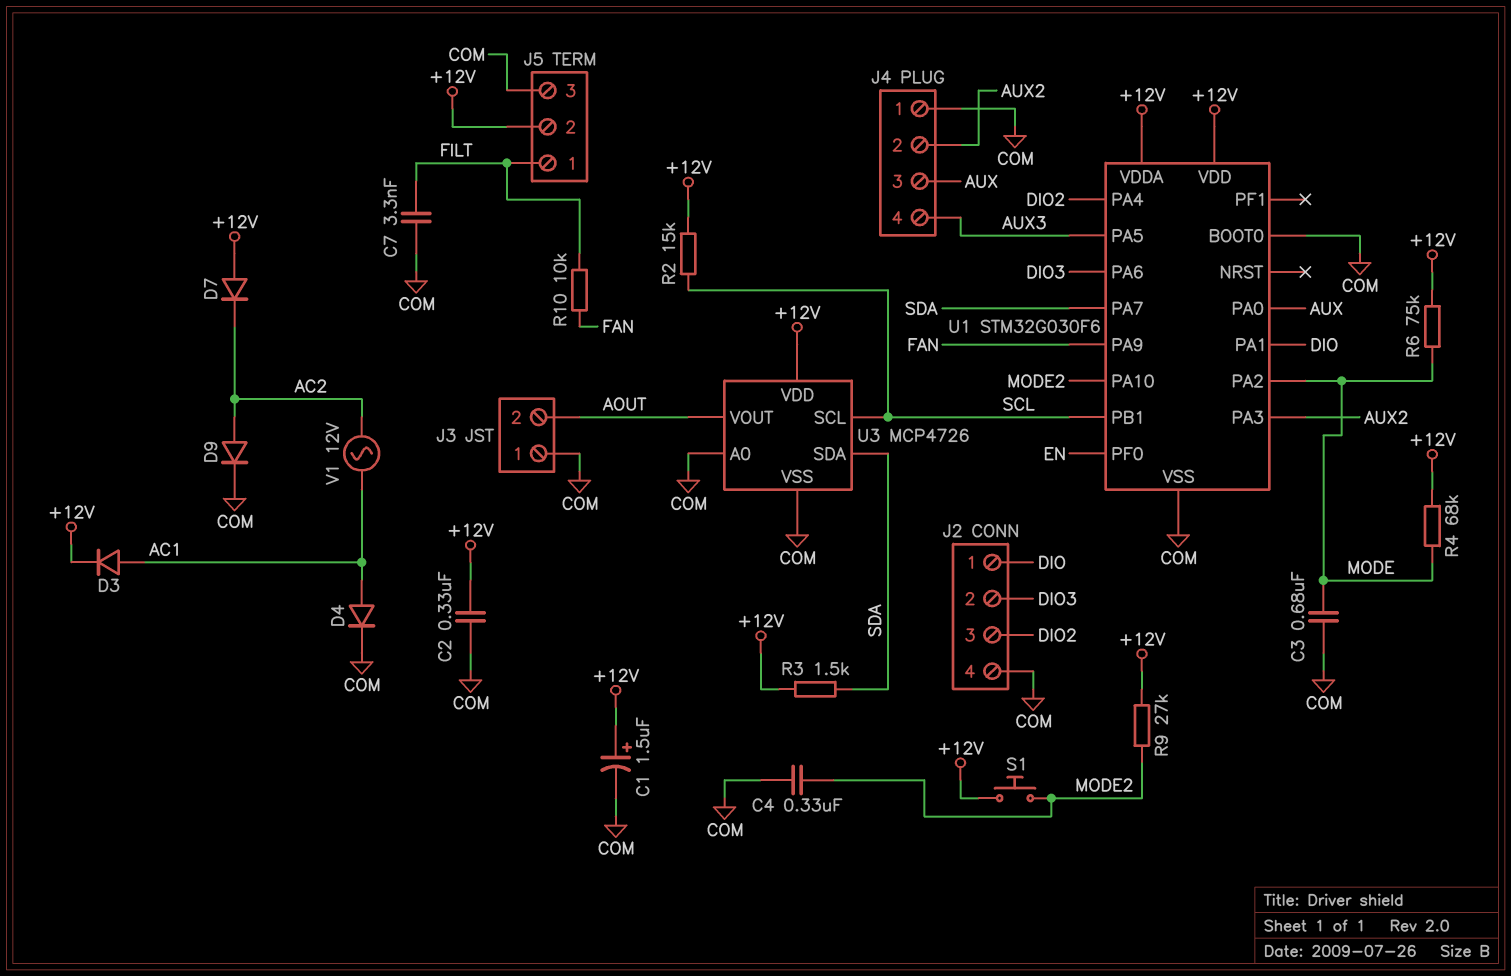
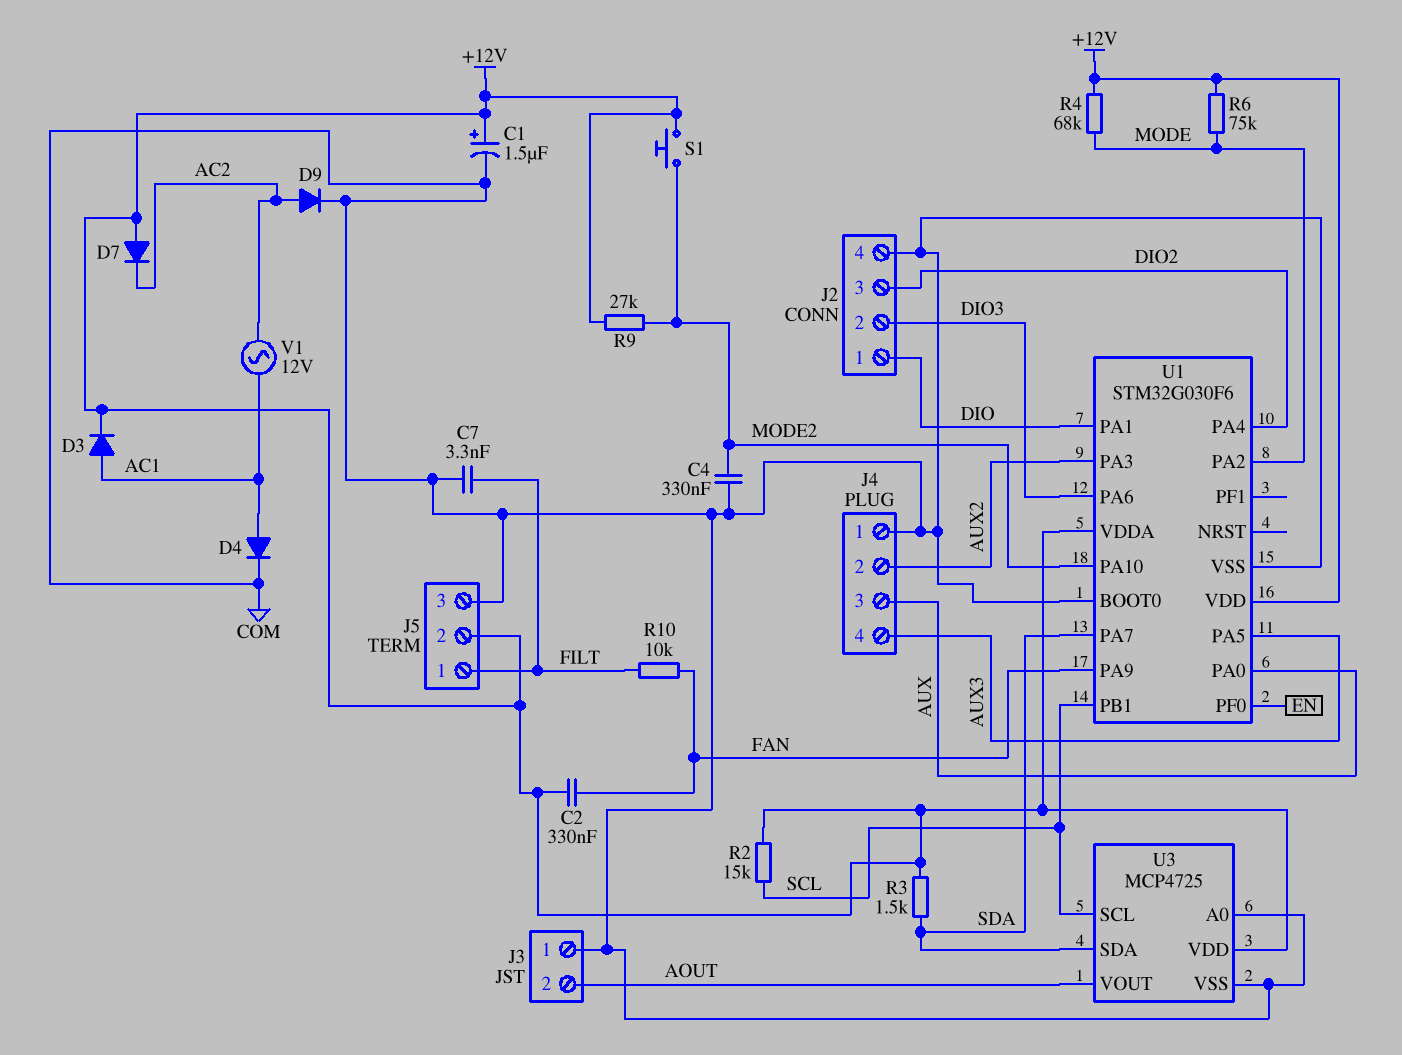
C2: 330nF (+12V, COM) -> 330nF (+12V, FAN)
C3: 680nF (COM, MODE) -> none
U3: MCP4726 -> MCP4725

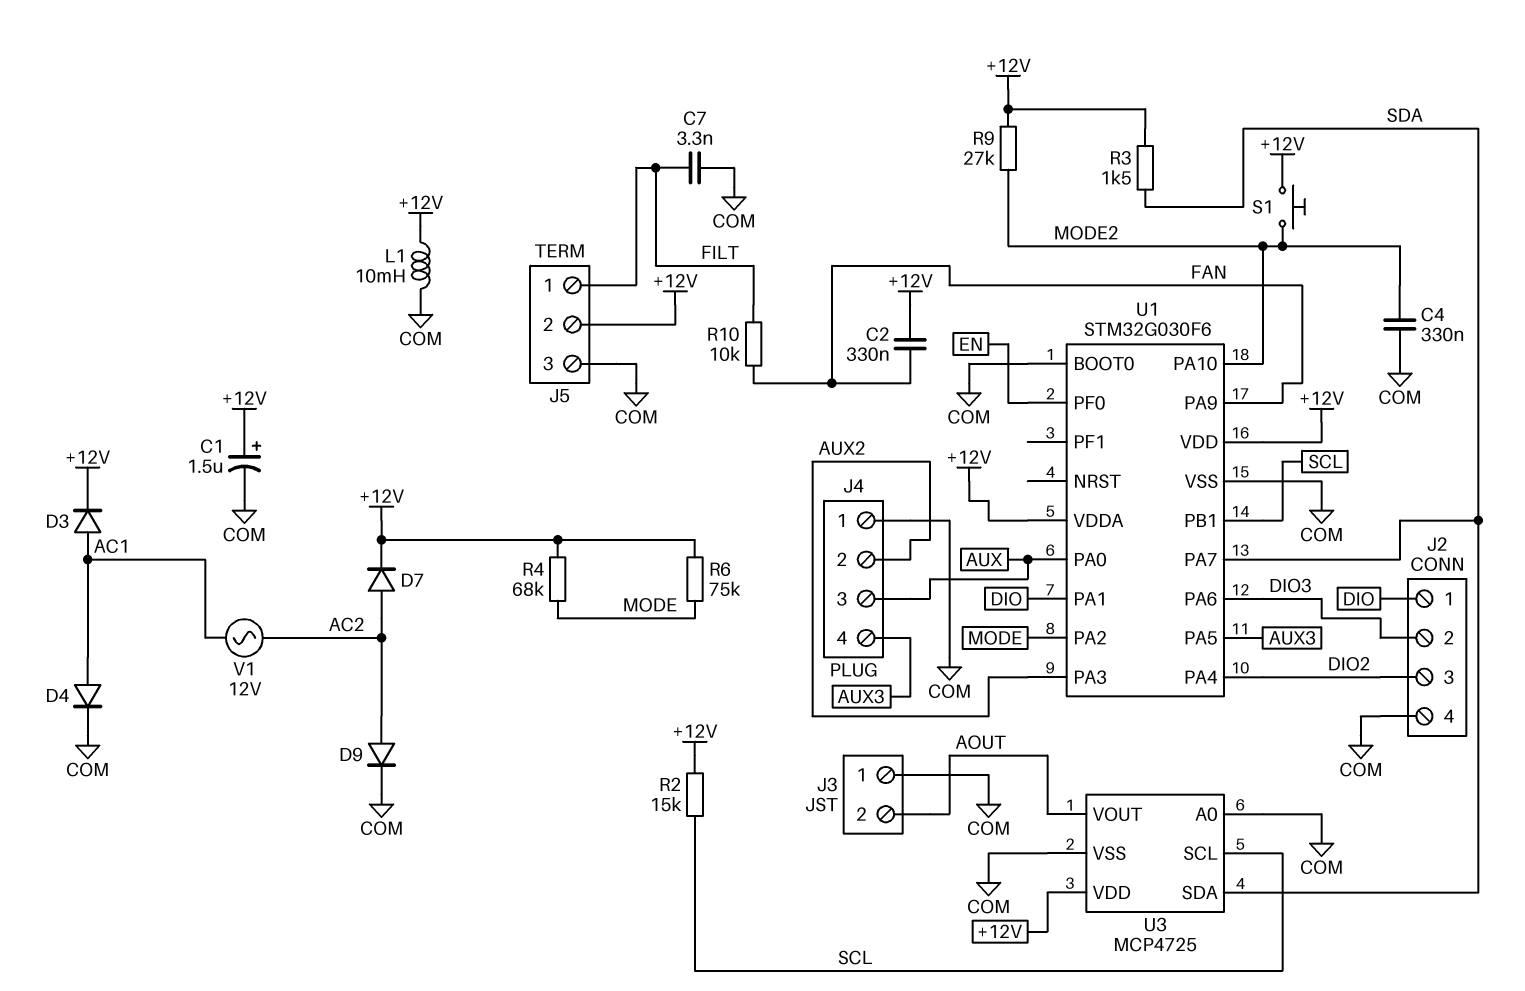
D7: diode (A +12V, K AC2) -> diode (A AC2, K +12V)
L1: none -> 10mH (+12V, COM)

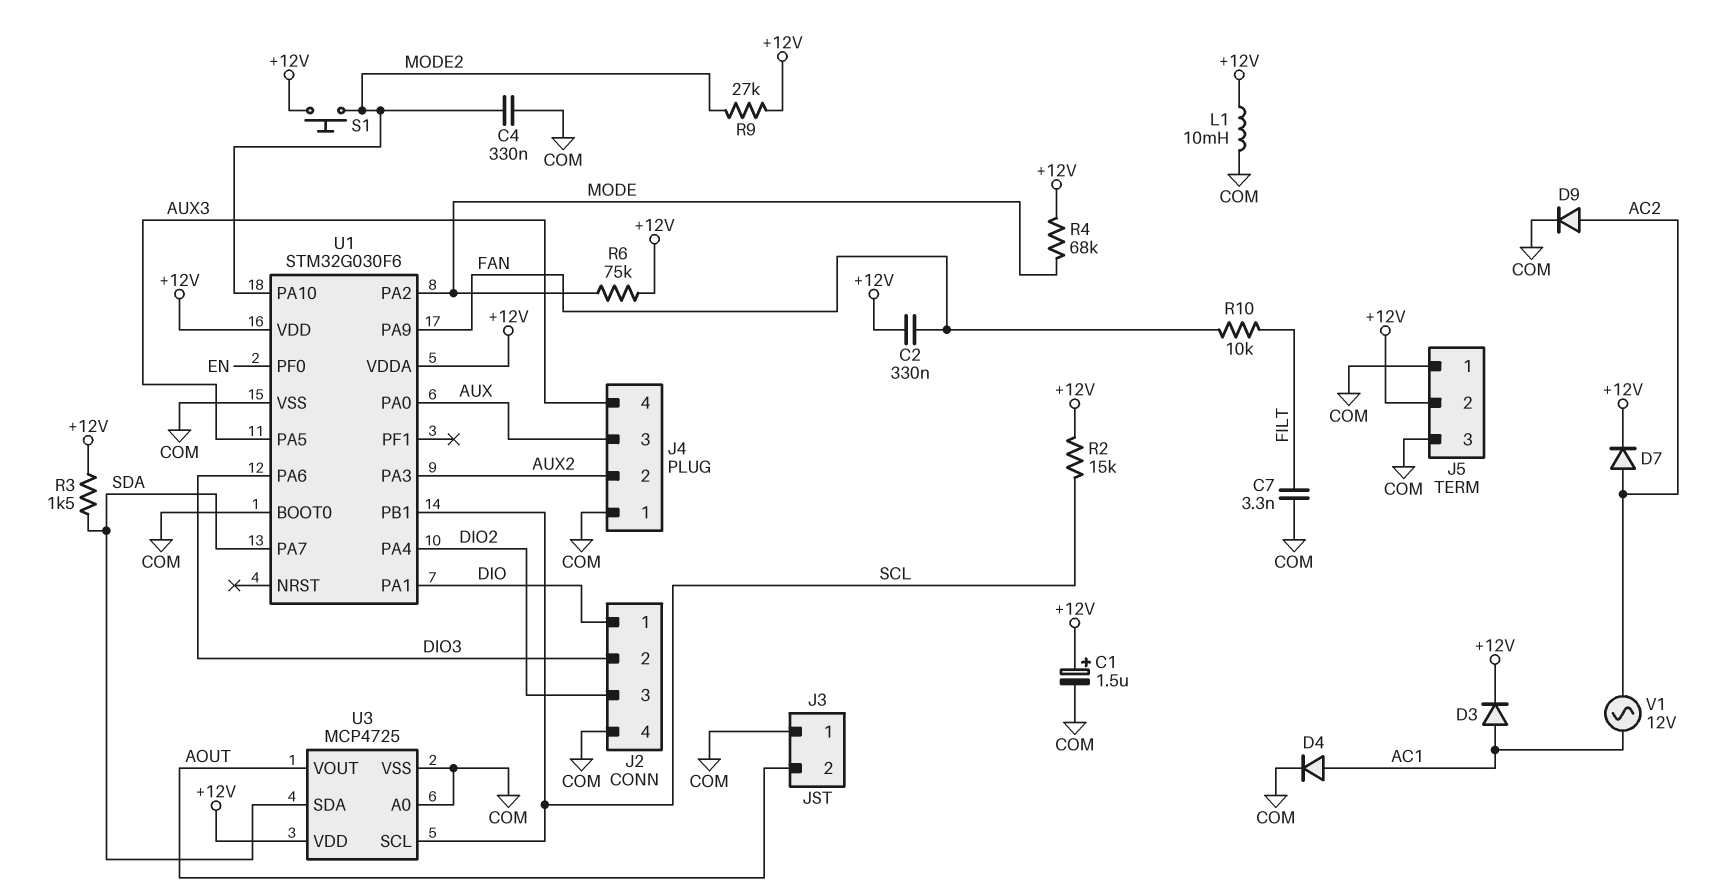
J5 pin 1: FILT -> COM

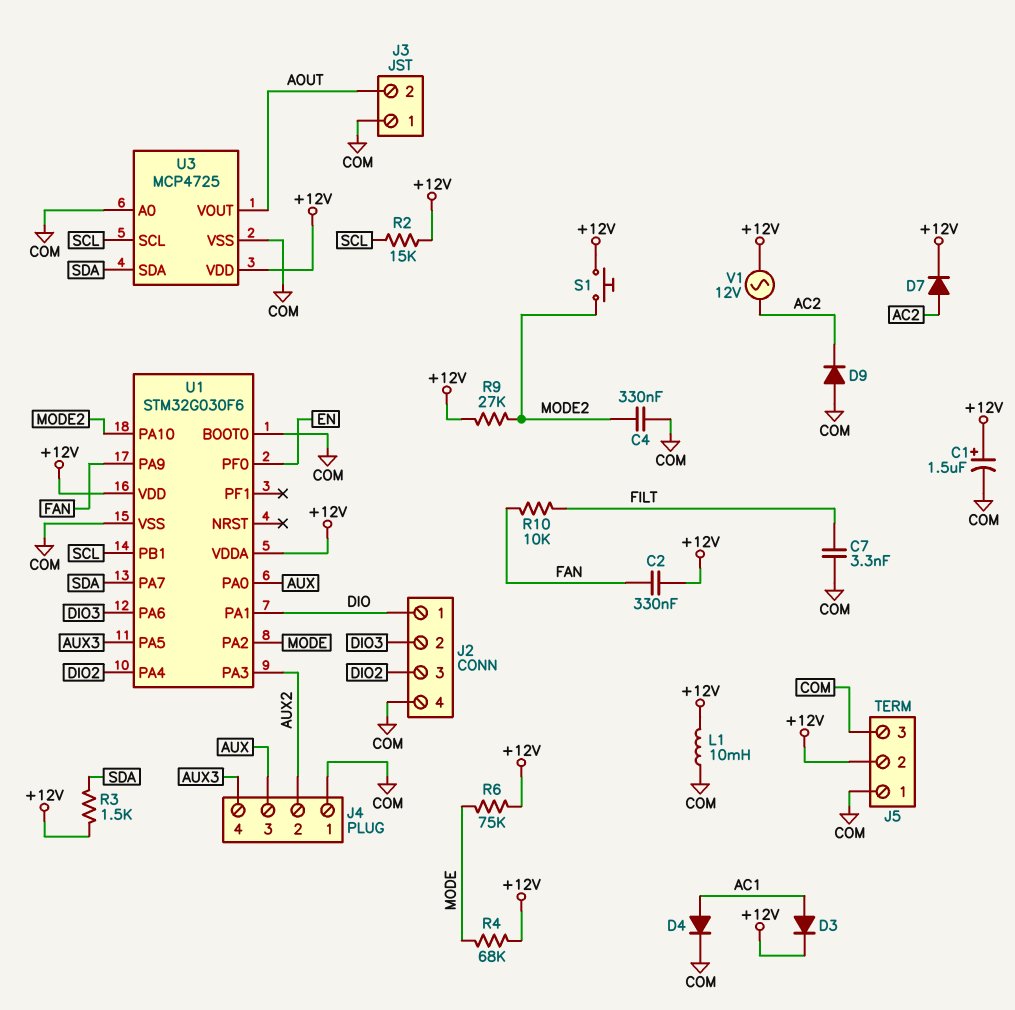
D9: diode (A AC2, K COM) -> diode (A COM, K AC2)
V1: AC 12V (AC1, AC2) -> AC 12V (+12V, AC2)

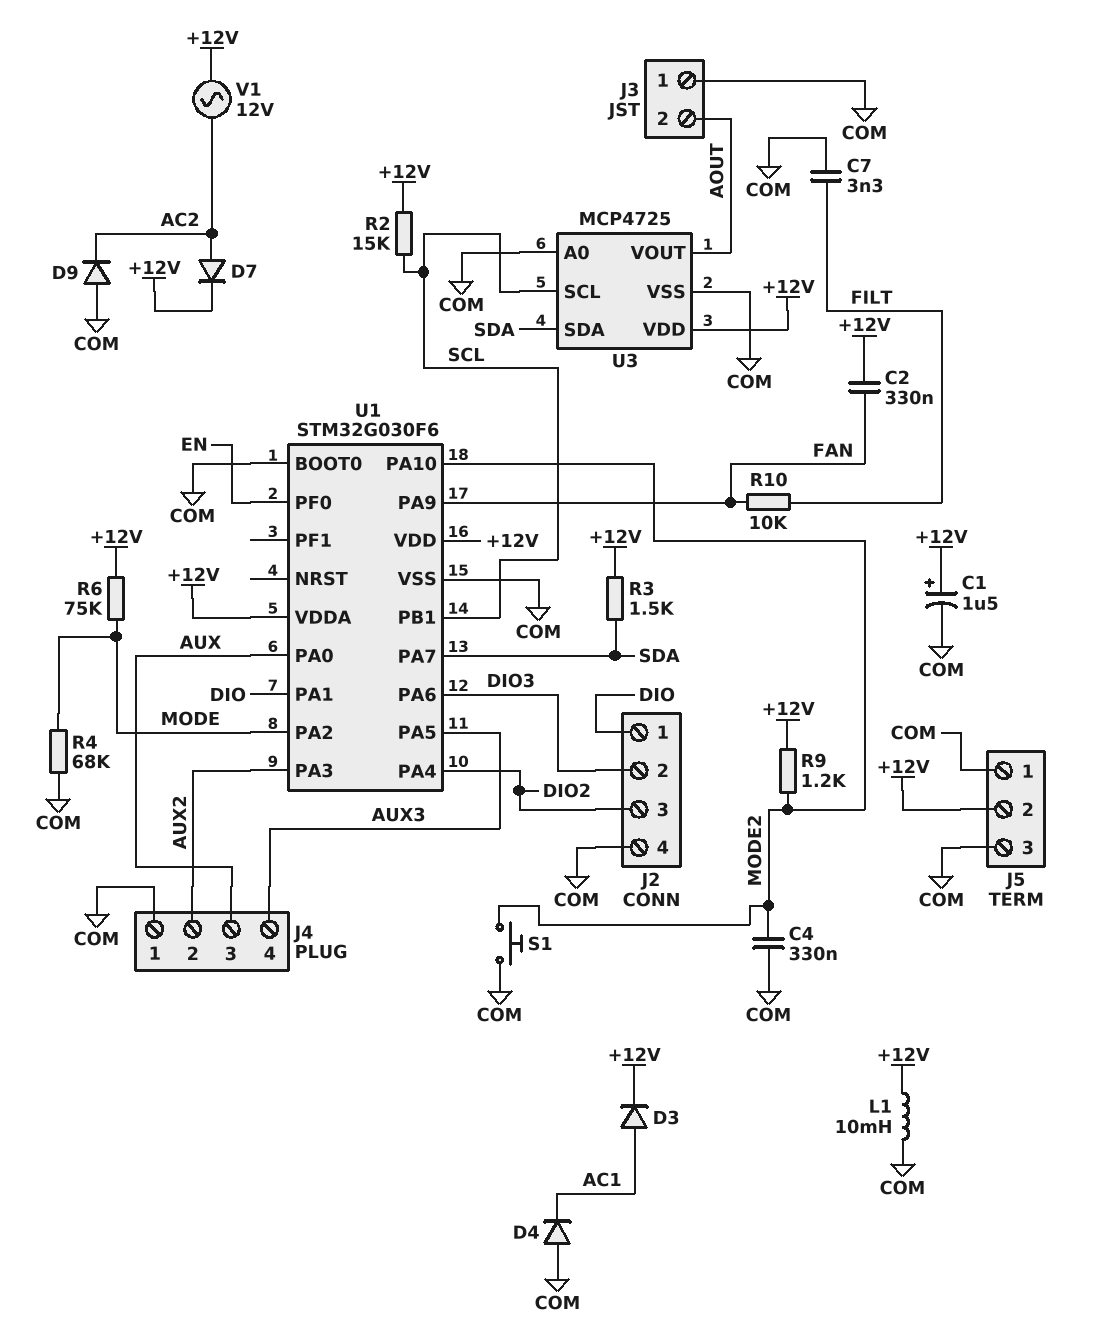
D4: diode (A AC1, K COM) -> diode (A COM, K AC1)
R4: 68k (+12V, MODE) -> 68k (COM, MODE)
R9: 27k (+12V, MODE2) -> 1.2k (+12V, MODE2)
S1: button (+12V, MODE2) -> button (COM, MODE2)

